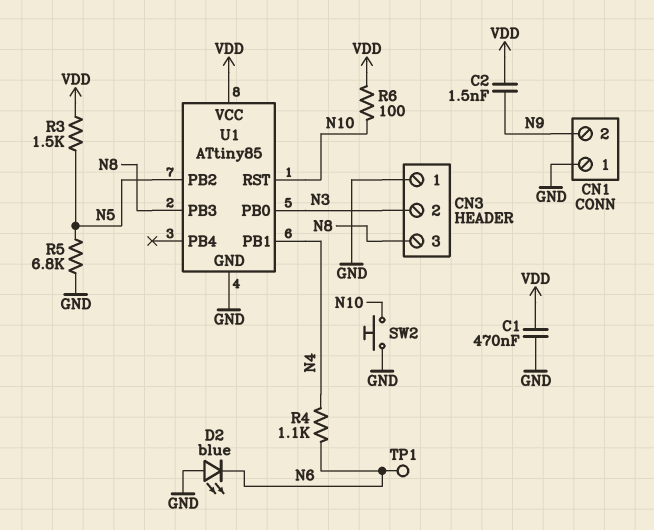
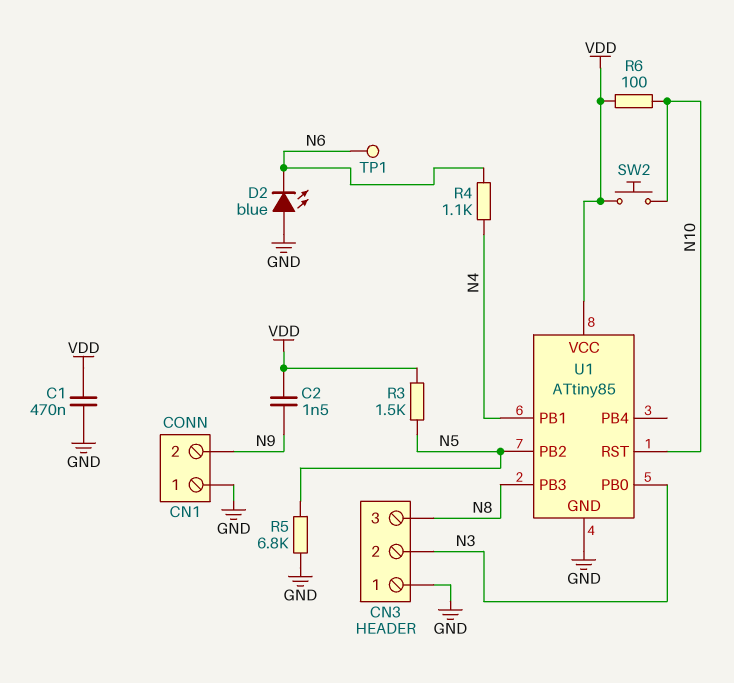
SW2: button (GND, N10) -> button (N10, VDD)

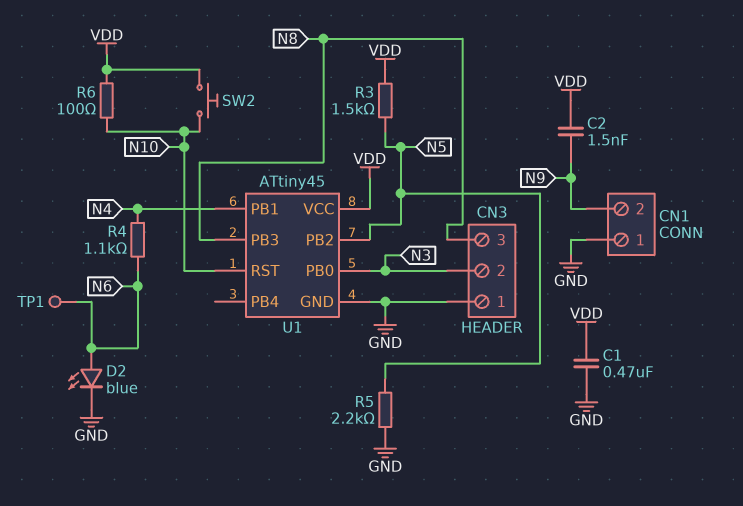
D2: LED blue (A GND, K N6) -> LED blue (A N6, K GND)
R5: 6.8k (GND, N5) -> 2.2k (GND, N5)
U1: ATtiny85 -> ATtiny45

